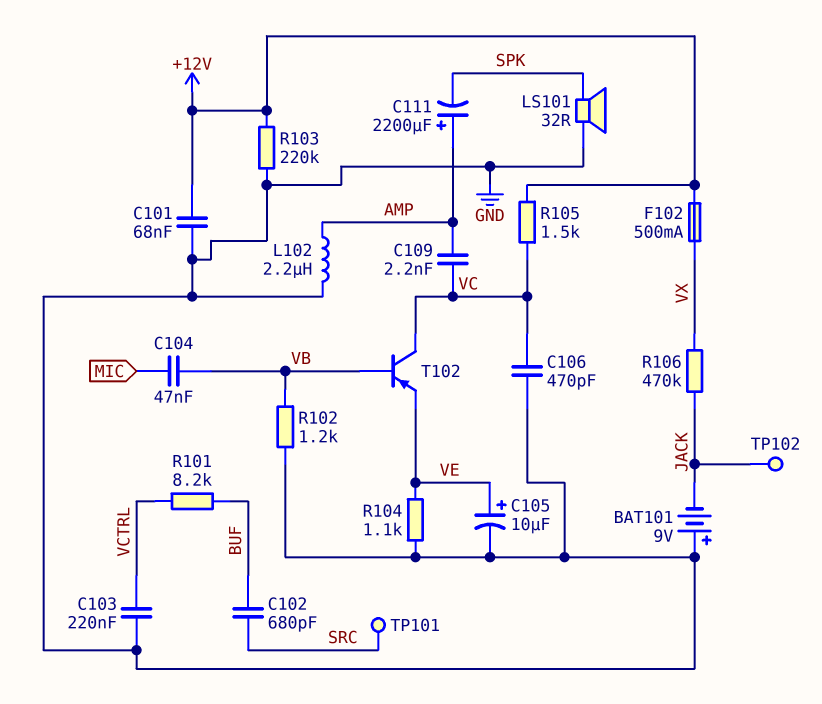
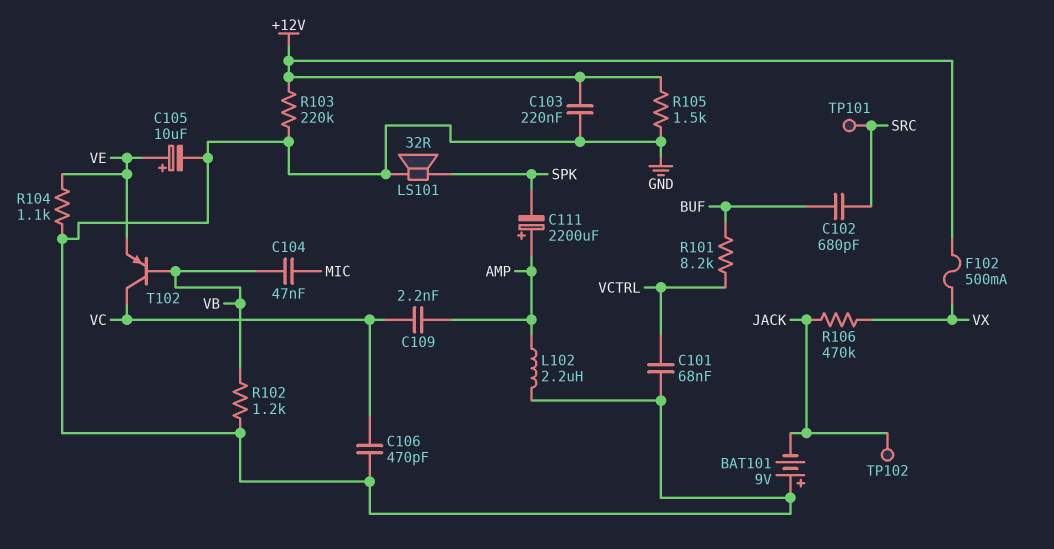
C101: 68nF (+12V, GND) -> 68nF (GND, VCTRL)
C103: 220nF (GND, VCTRL) -> 220nF (+12V, GND)
R105: 1.5k (+12V, VC) -> 1.5k (+12V, GND)

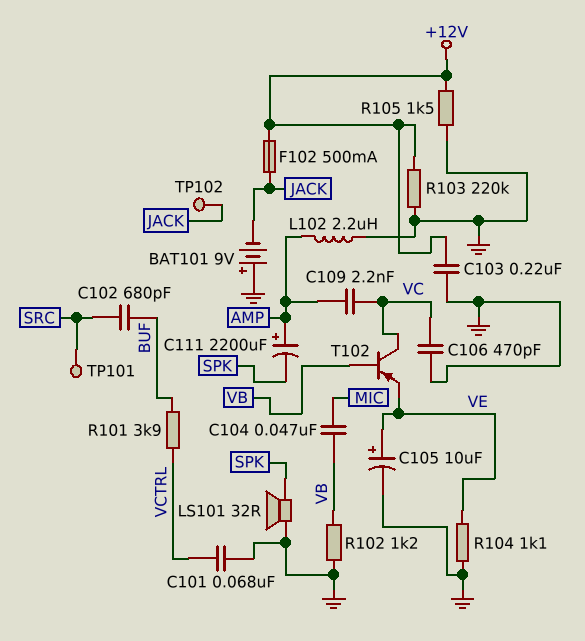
F102: 500mA (+12V, VX) -> 500mA (+12V, JACK)
R101: 8.2k (BUF, VCTRL) -> 3.9k (BUF, VCTRL)
R106: 470k (JACK, VX) -> none

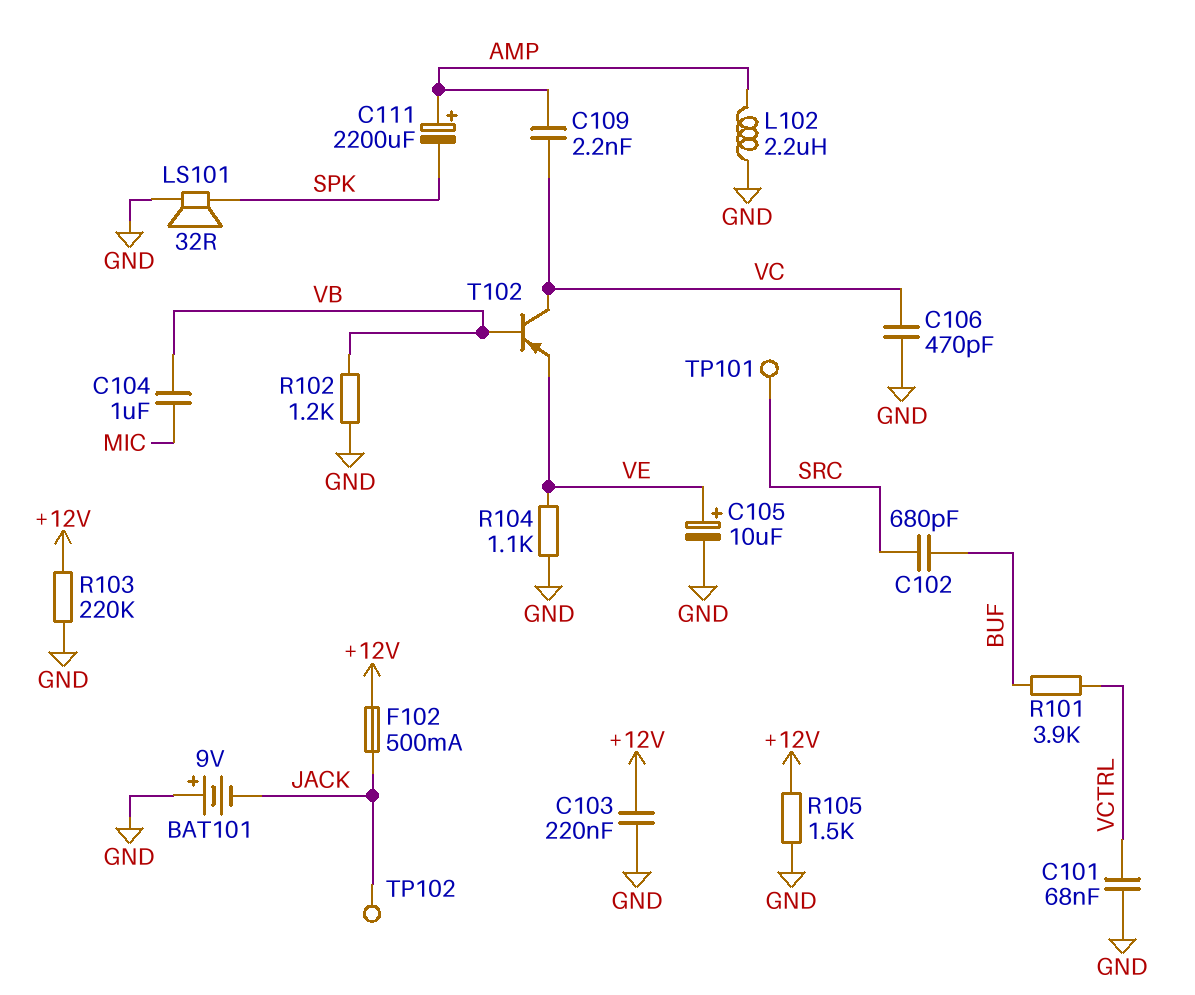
C104: 47nF (MIC, VB) -> 1uF (MIC, VB)

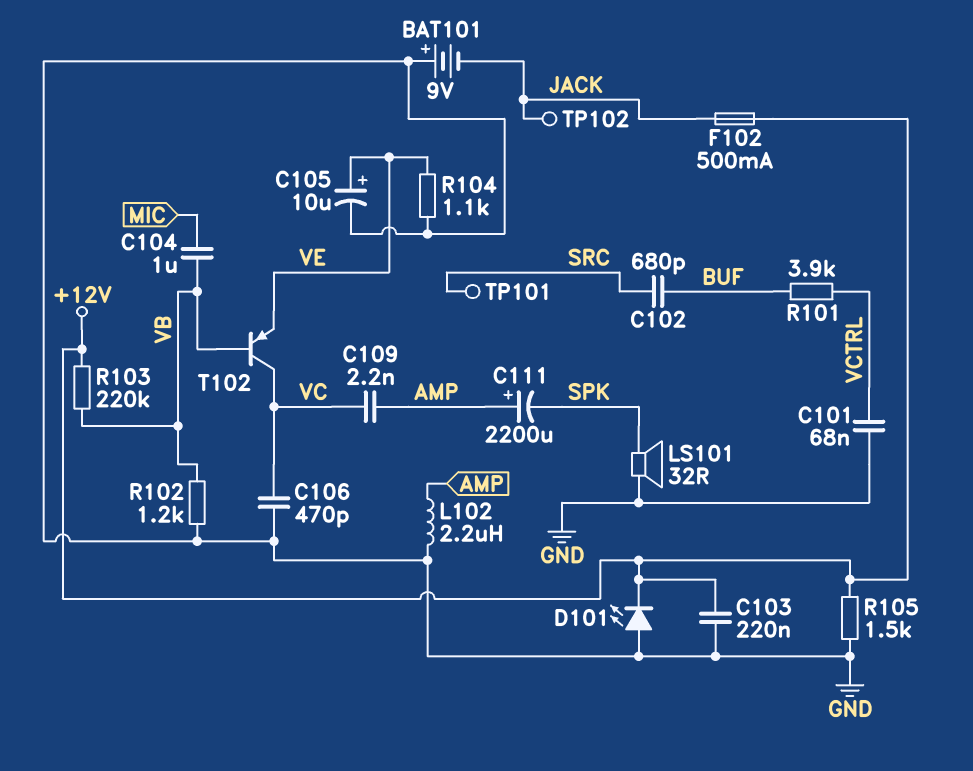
D101: none -> LED (A GND, K +12V)
R103: 220k (+12V, GND) -> 220k (+12V, VB)

